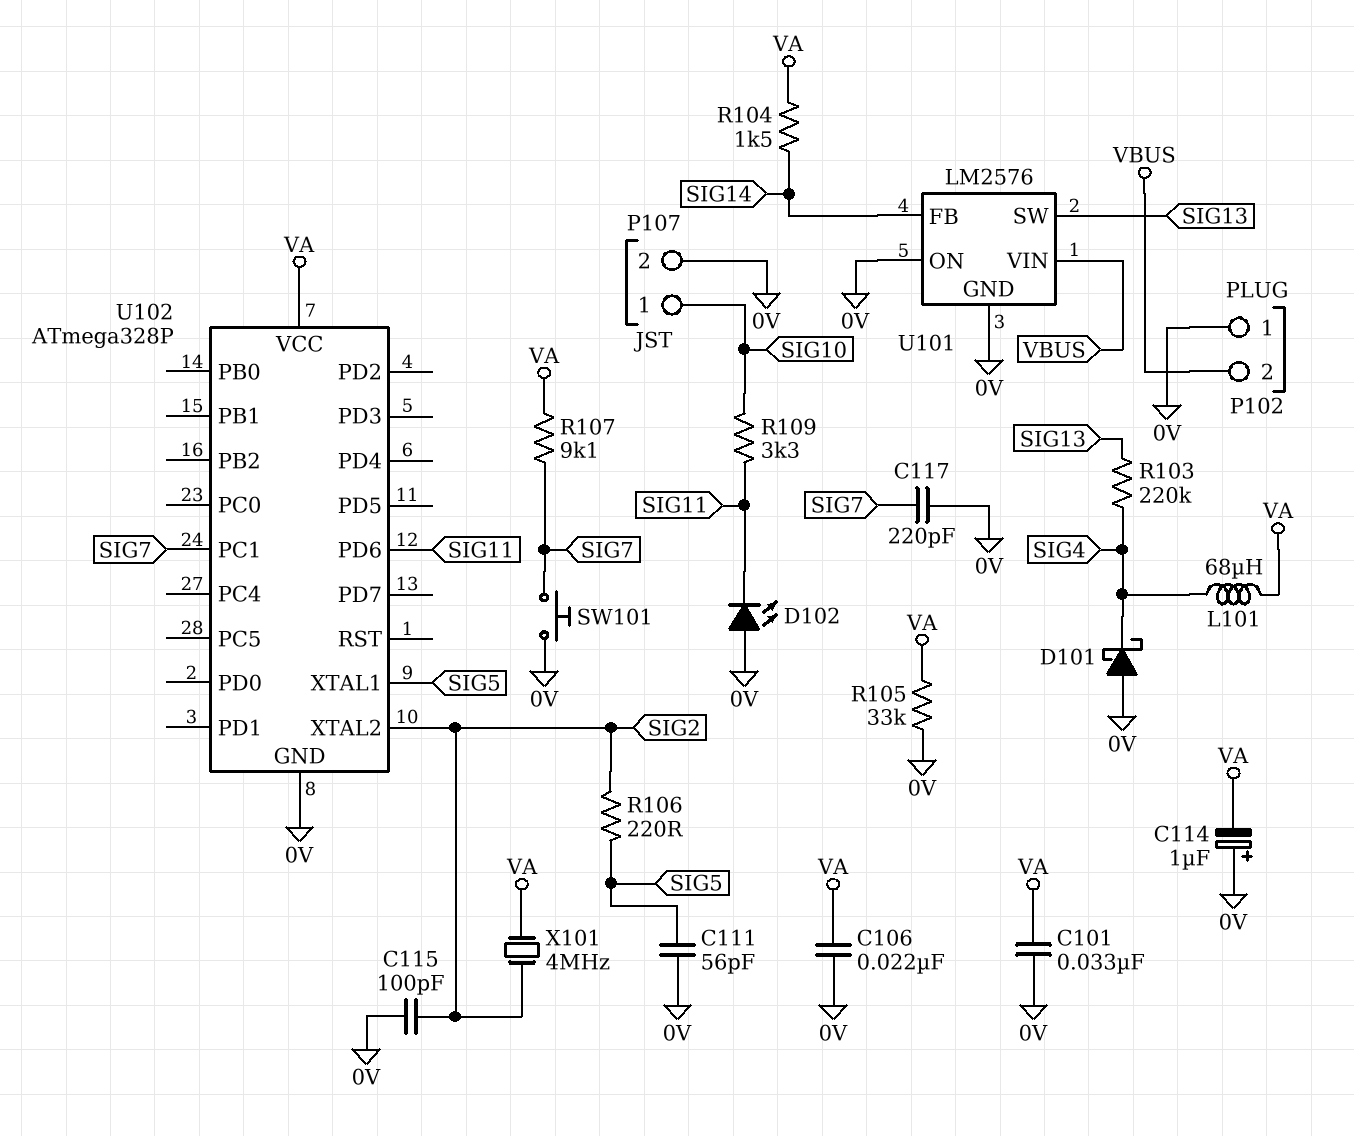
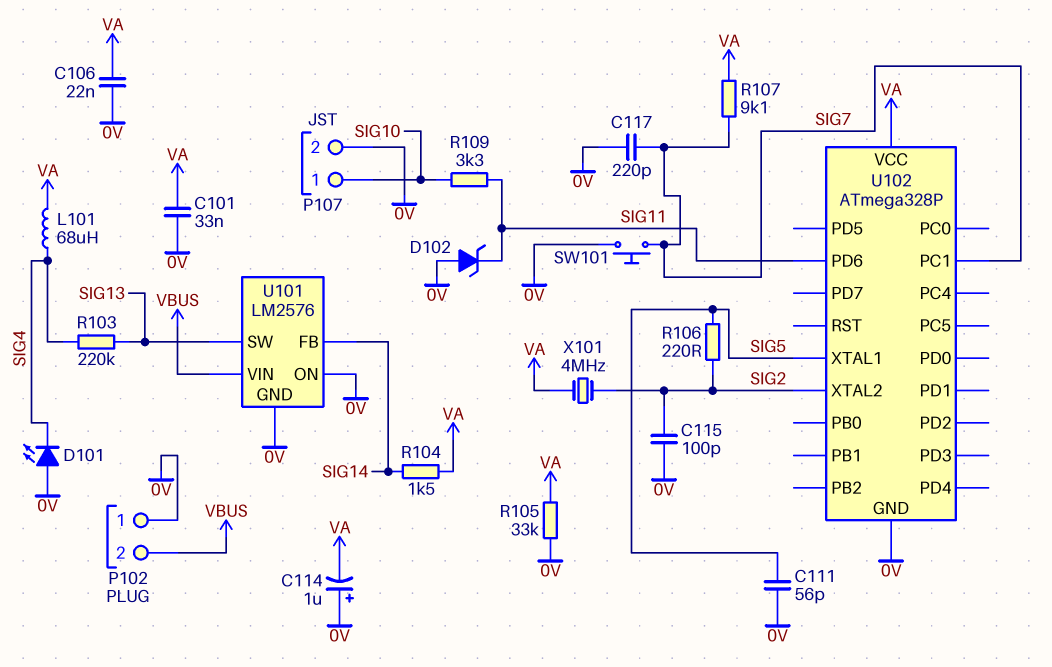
D101: schottky (A 0V, K SIG4) -> LED (A 0V, K SIG4)
D102: LED (A 0V, K SIG11) -> zener (A 0V, K SIG11)

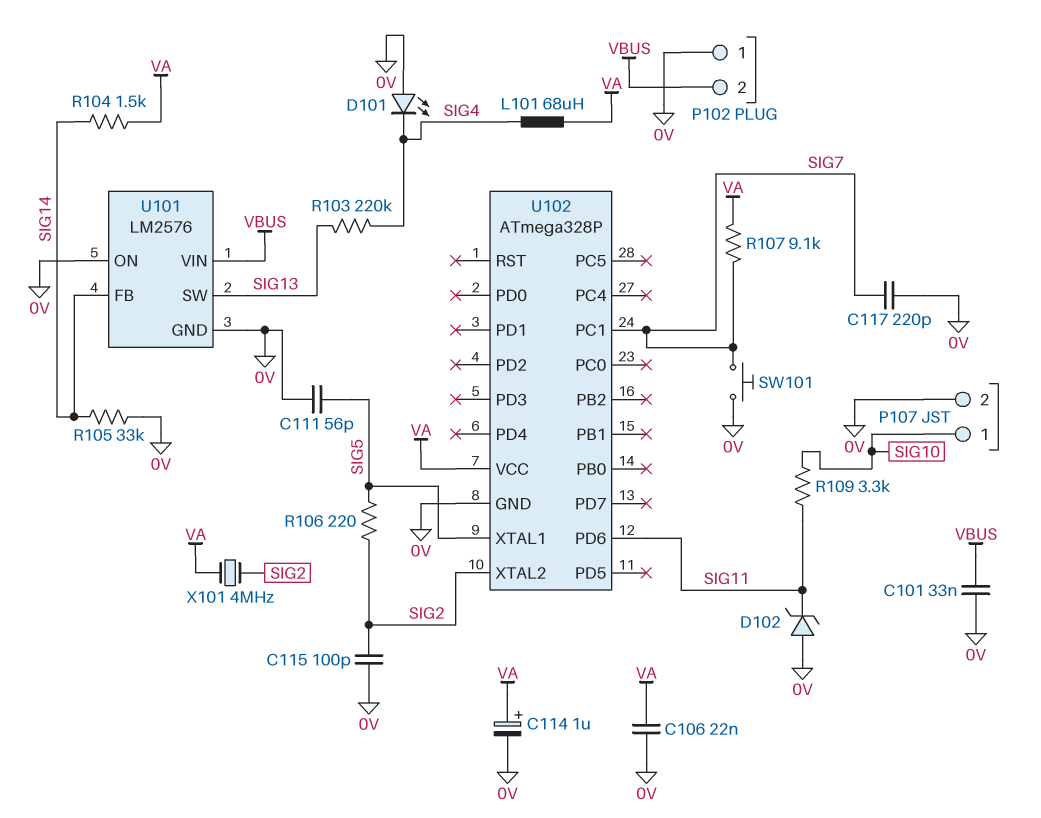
C101: 33nF (0V, VA) -> 33nF (0V, VBUS)
C114: 1uF (plus 0V, minus VA) -> 1uF (plus VA, minus 0V)
R105: 33k (0V, VA) -> 33k (0V, SIG14)

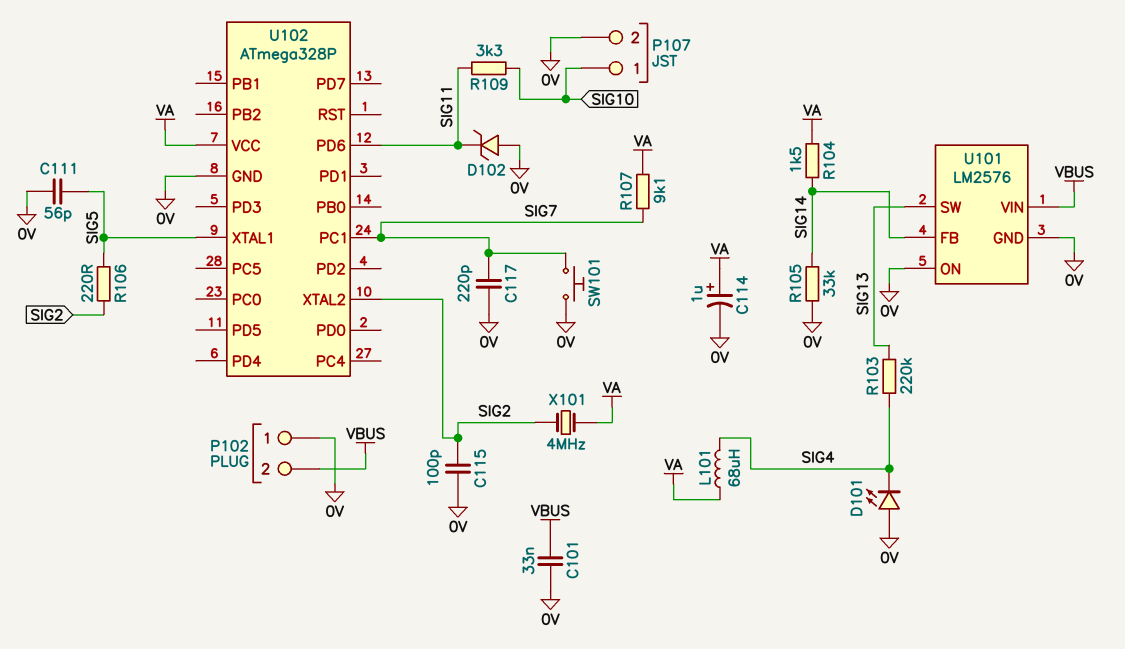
C106: 22nF (0V, VA) -> none

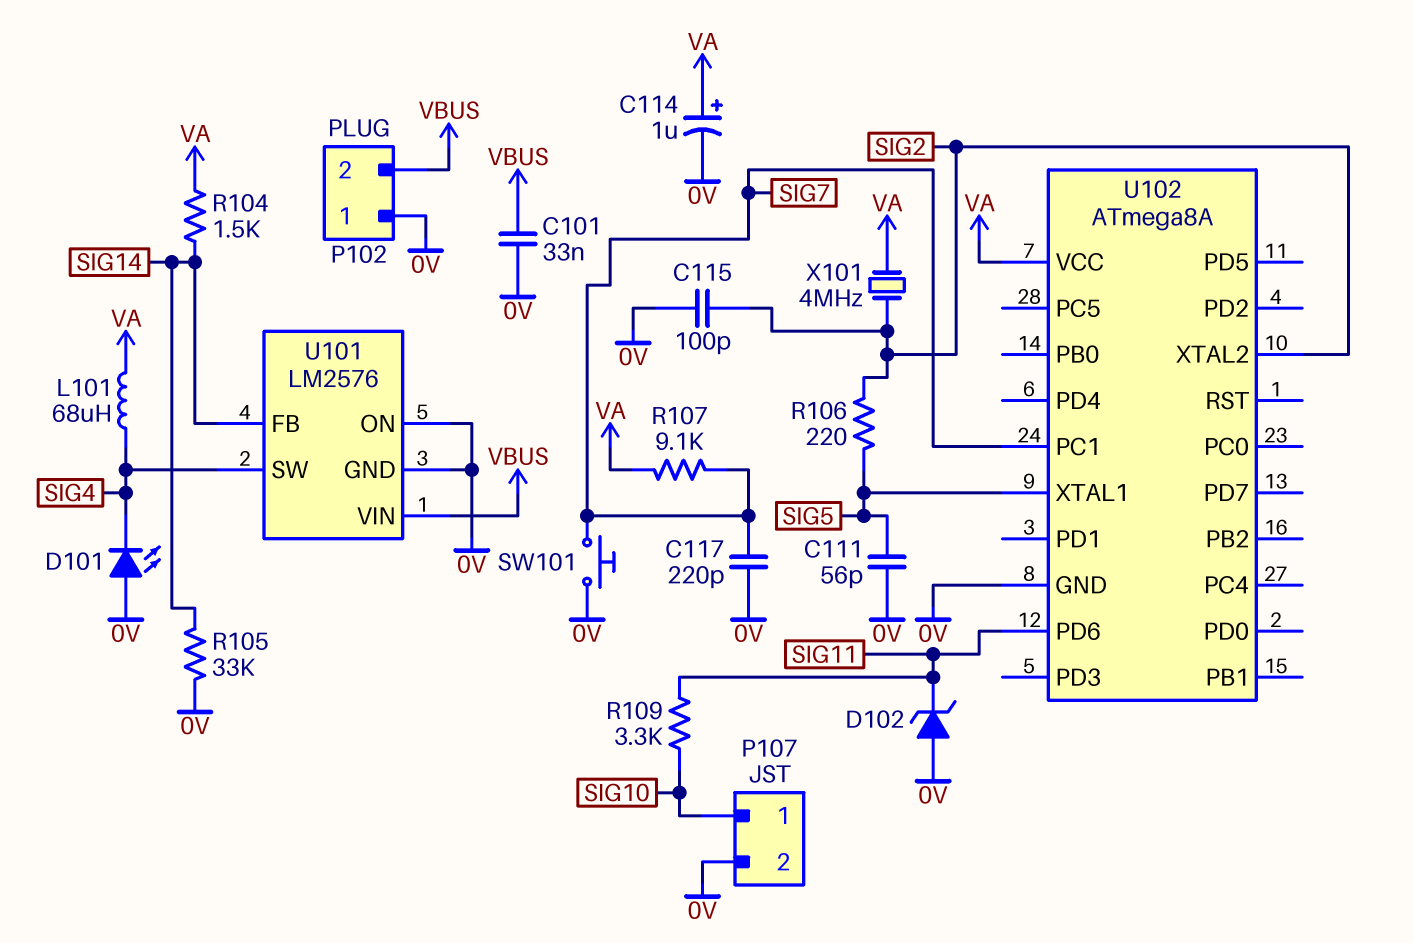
R103: 220k (SIG4, SIG13) -> none
U101 pin SW: SIG13 -> SIG4
U102: ATmega328P -> ATmega8A

